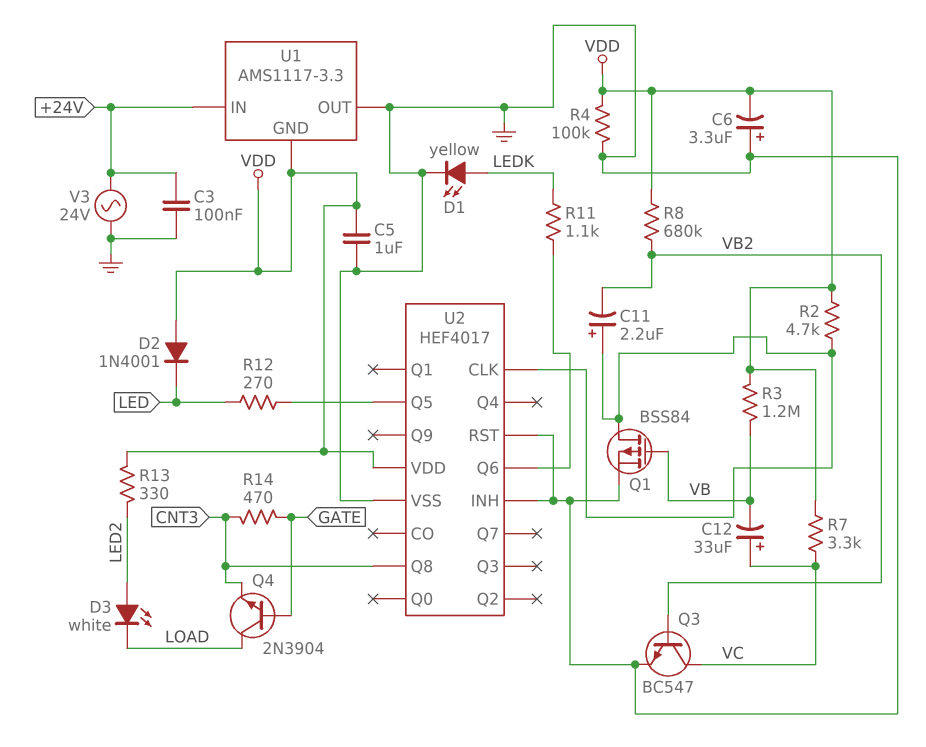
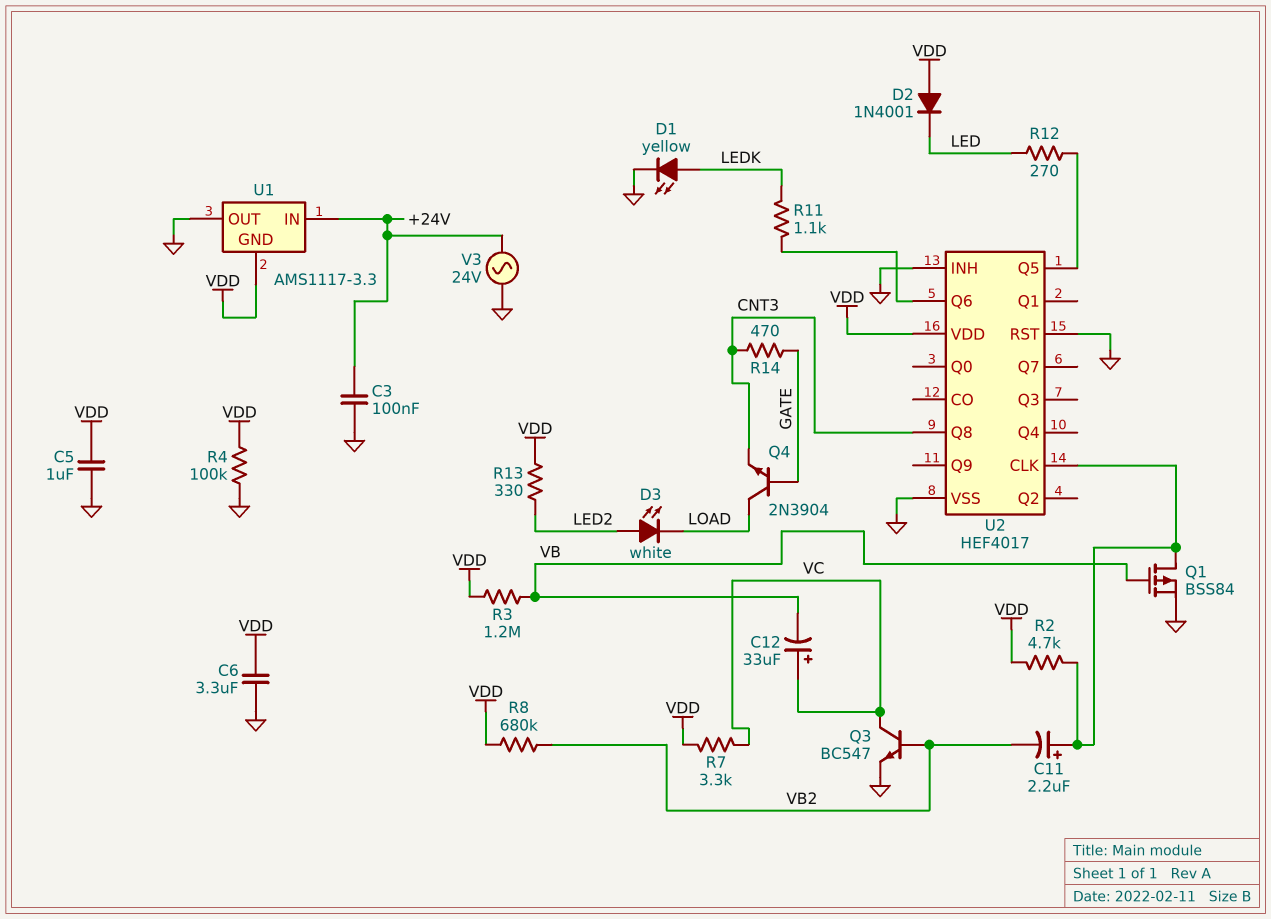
C6: 3.3uF (plus GND, minus VDD) -> 3.3uF (GND, VDD)

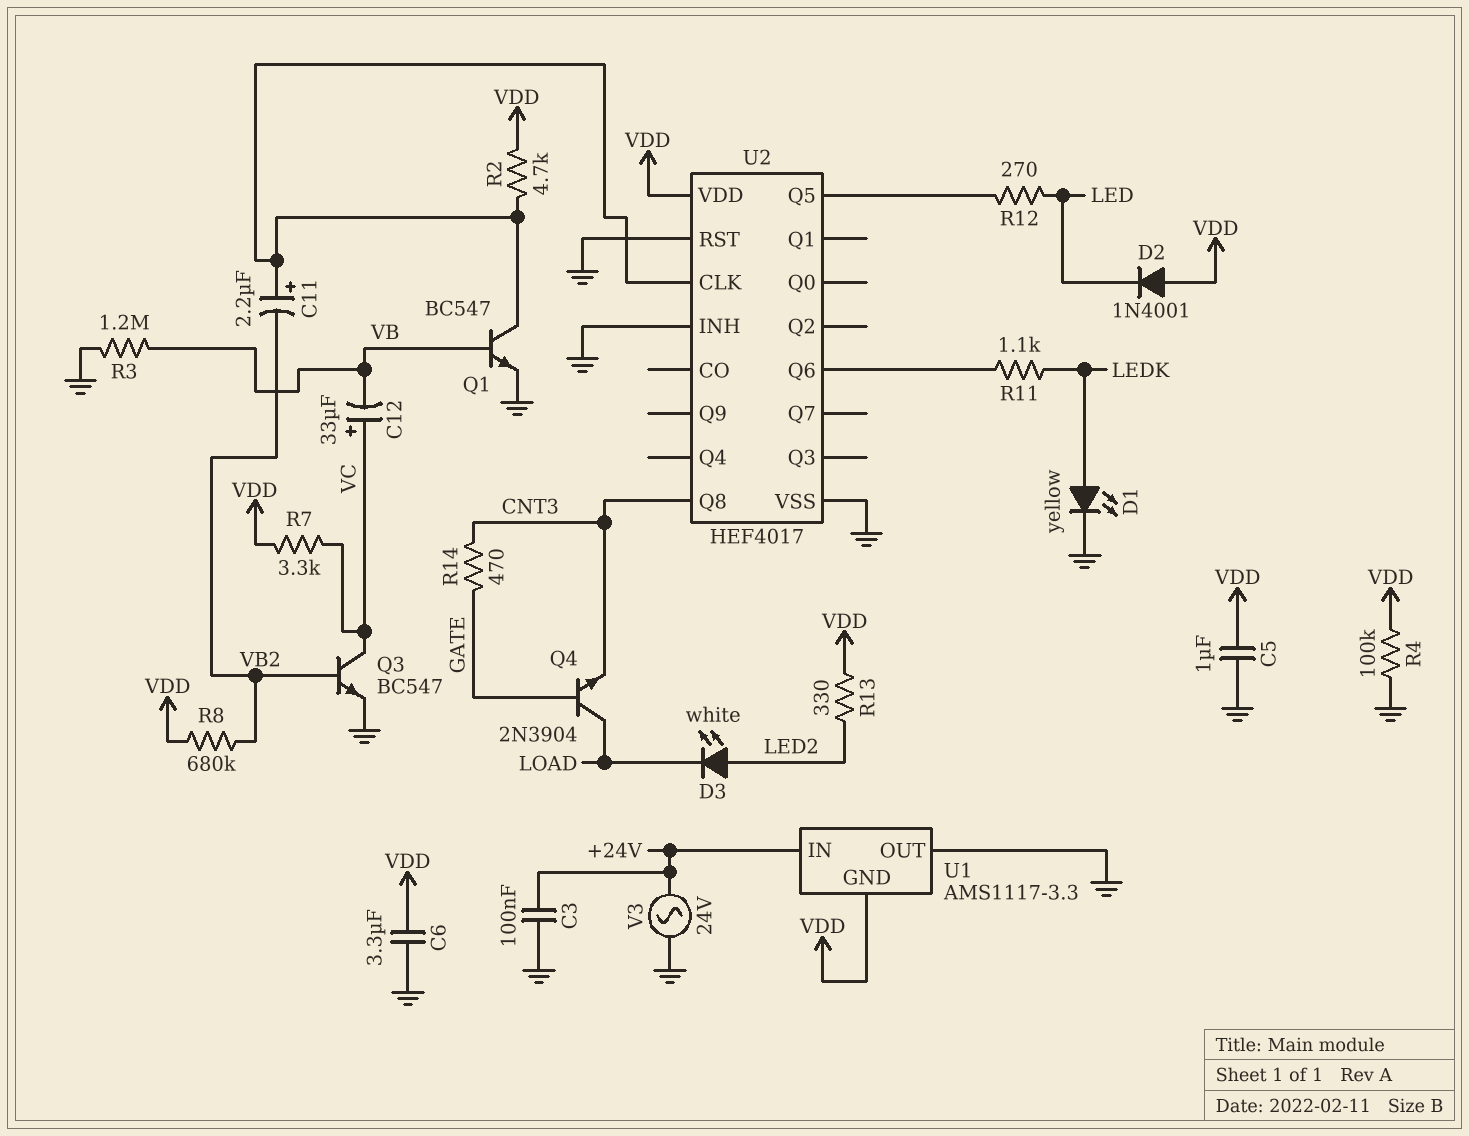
Q1: PMOS BSS84 (G VB, D U2/CLK, S GND) -> NPN BC547 (B VB, C U2/CLK, E GND)
R3: 1.2M (VB, VDD) -> 1.2M (GND, VB)

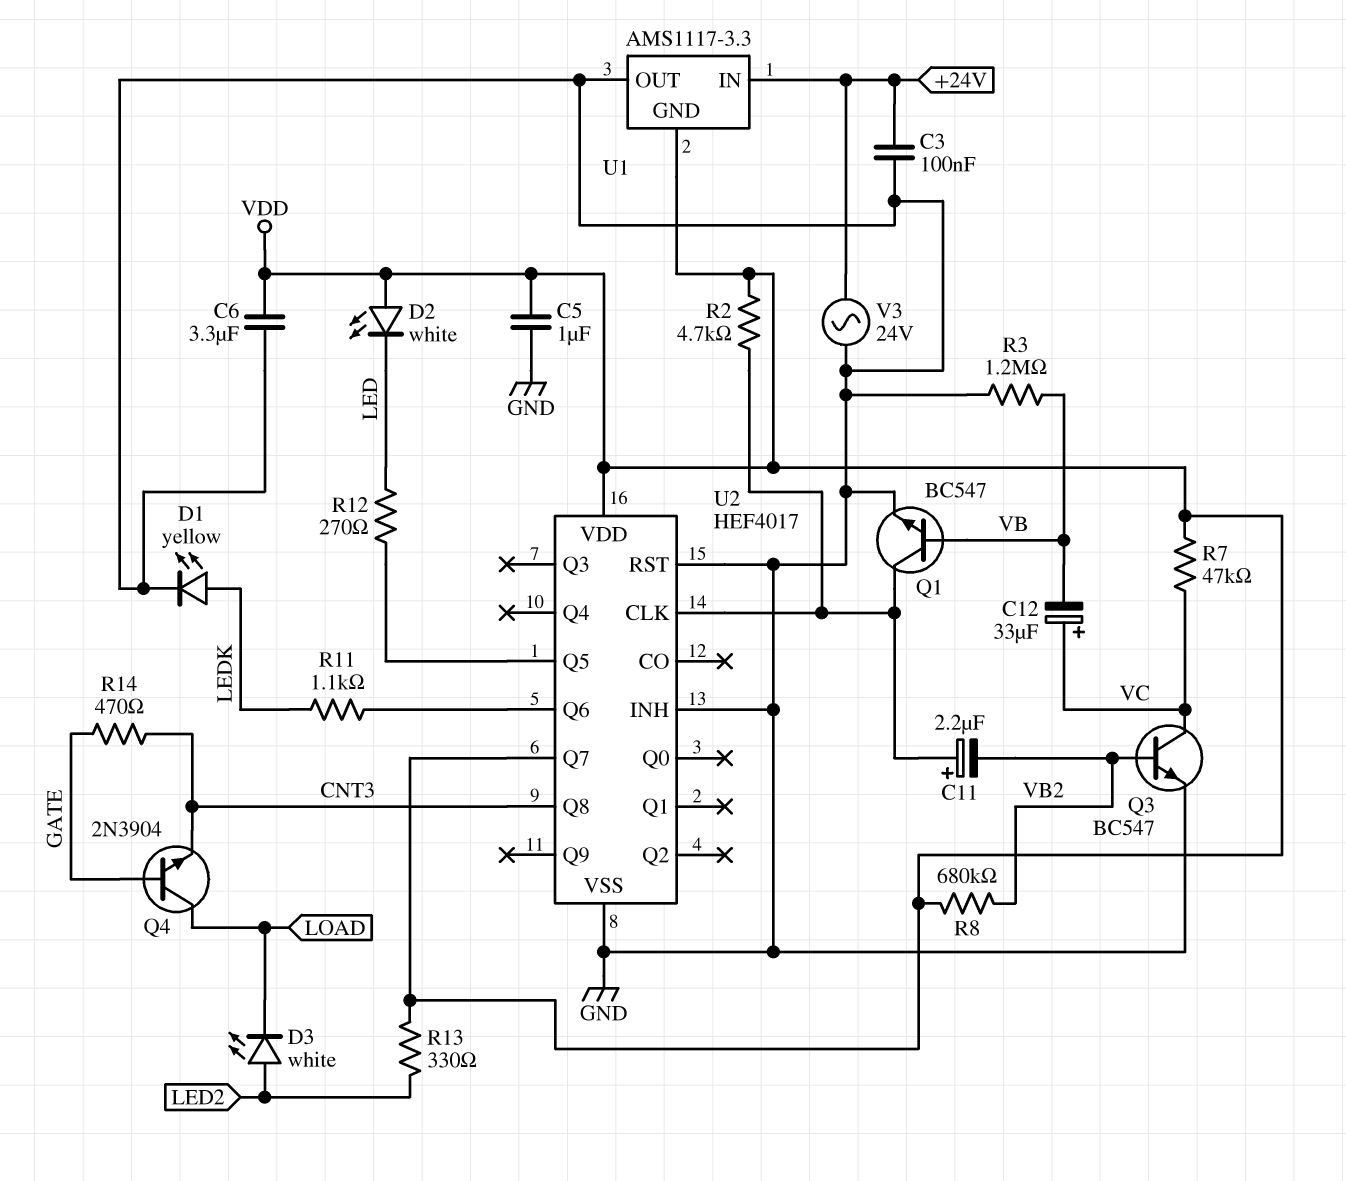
D2: diode 1N4001 (A VDD, K LED) -> LED white (A VDD, K LED)
R4: 100k (GND, VDD) -> none
R7: 3.3k (VC, VDD) -> 47k (VC, VDD)
U2 pin Q7: none -> VDD

